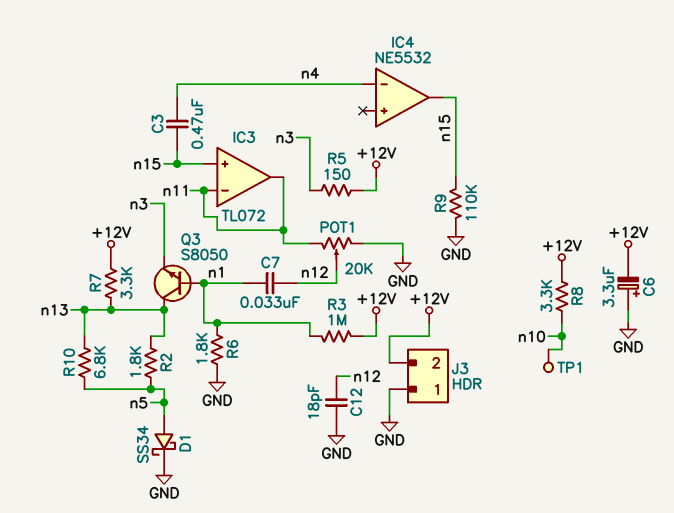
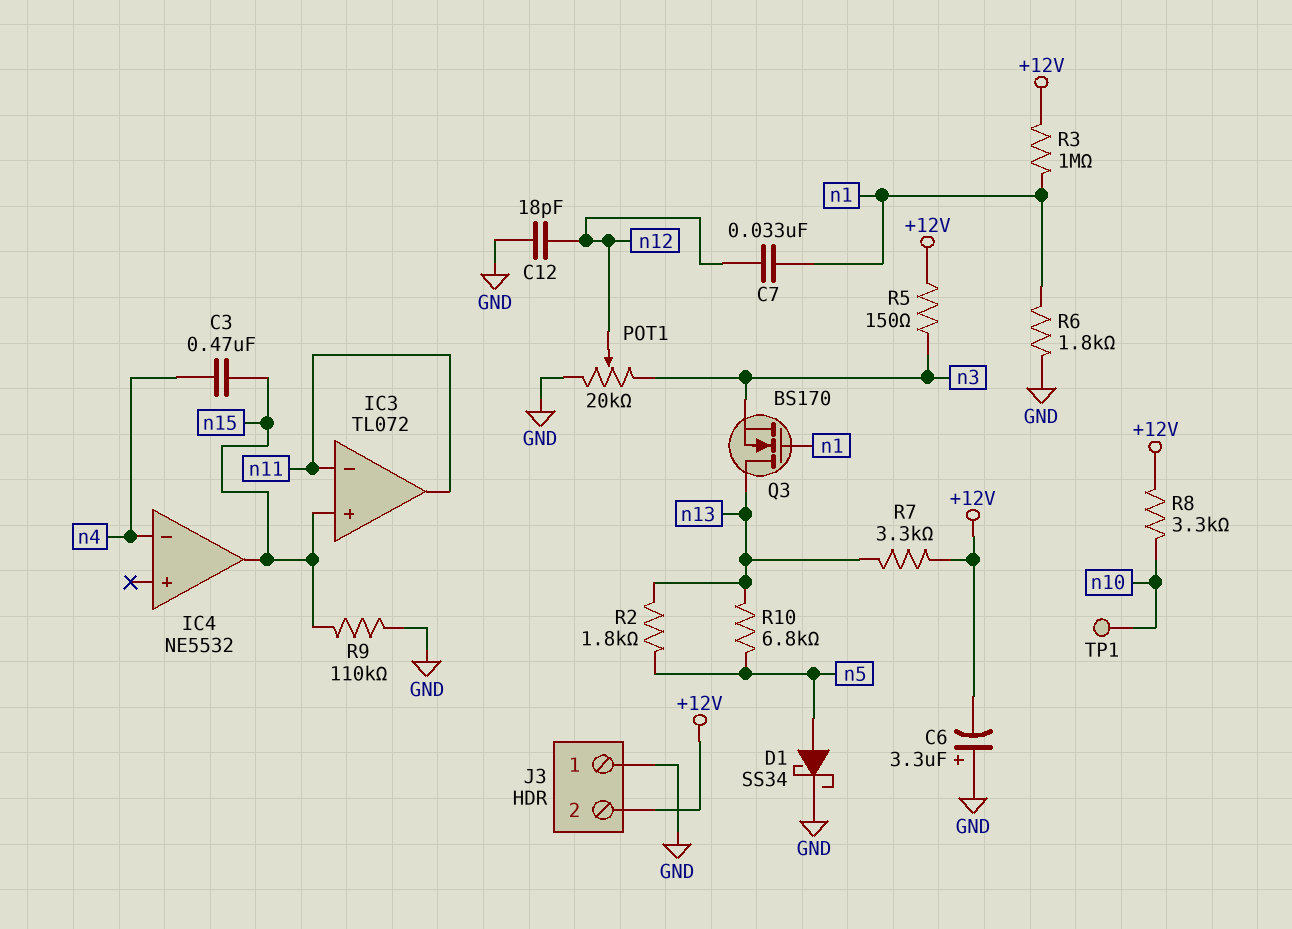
POT1: 20k (GND, n11, wiper n12) -> 20k (GND, n3, wiper n12)
Q3: NPN S8050 (B n1, C n13, E n3) -> NMOS BS170 (G n1, D n13, S n3)

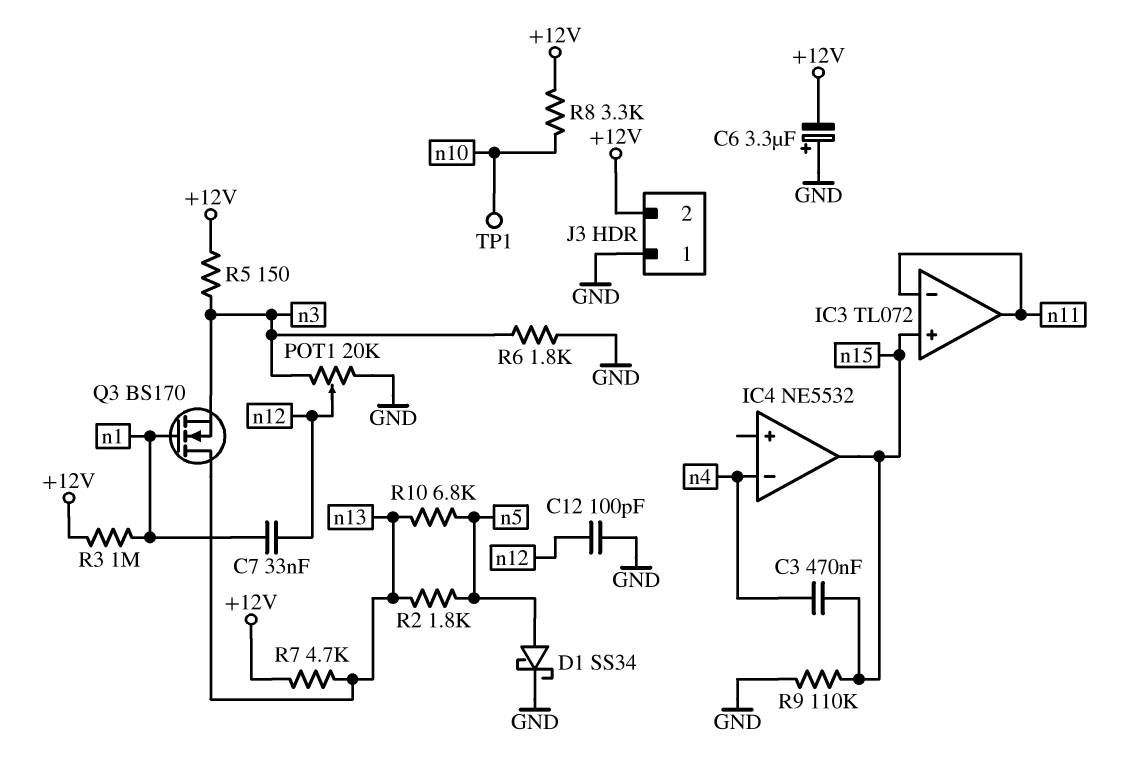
C12: 18pF (GND, n12) -> 100pF (GND, n12)
R6: 1.8k (GND, n1) -> 1.8k (GND, n3)
R7: 3.3k (+12V, n13) -> 4.7k (+12V, n13)

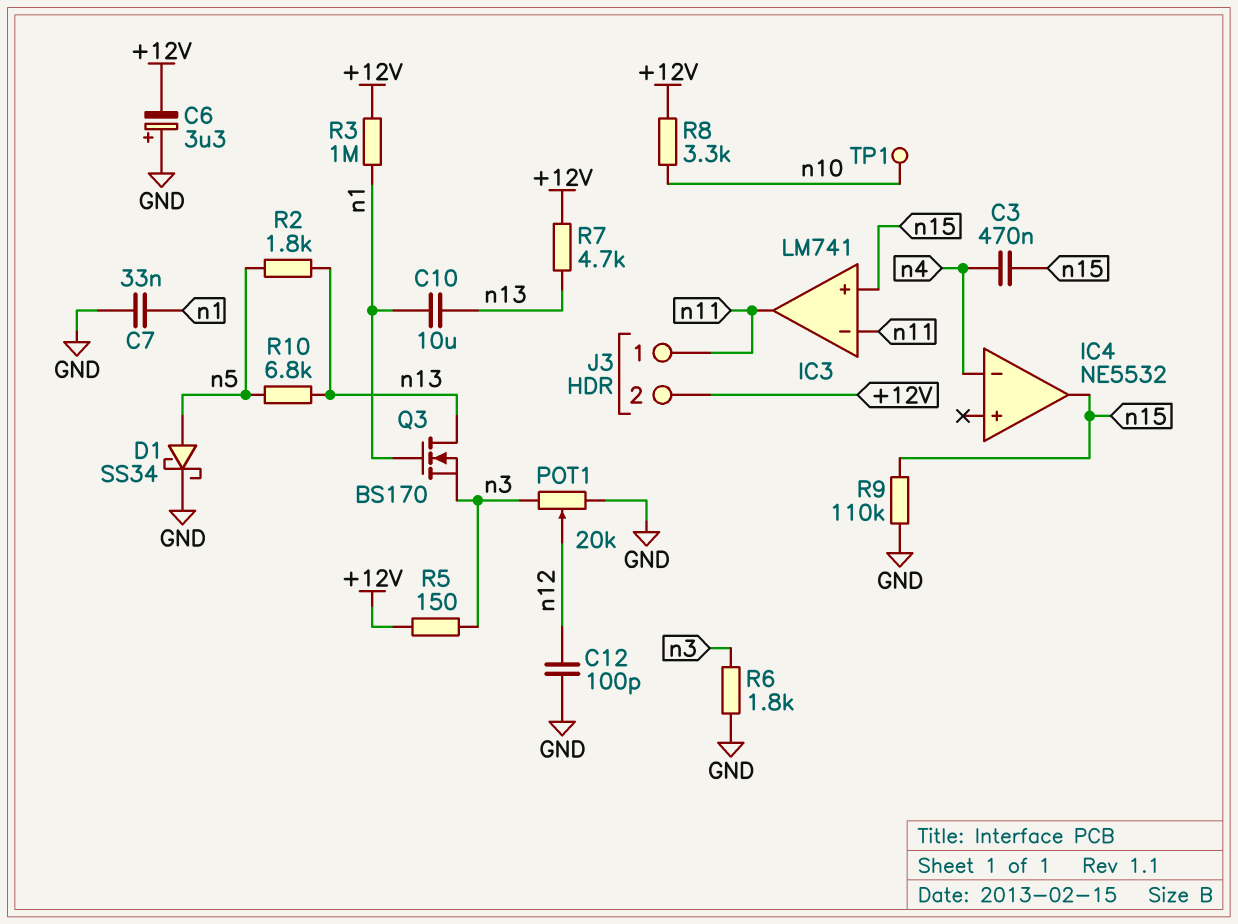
C7: 33nF (n1, n12) -> 33nF (GND, n1)
C10: none -> 10uF (n1, n13)
IC3: TL072 -> LM741
J3 pin 1: GND -> n11

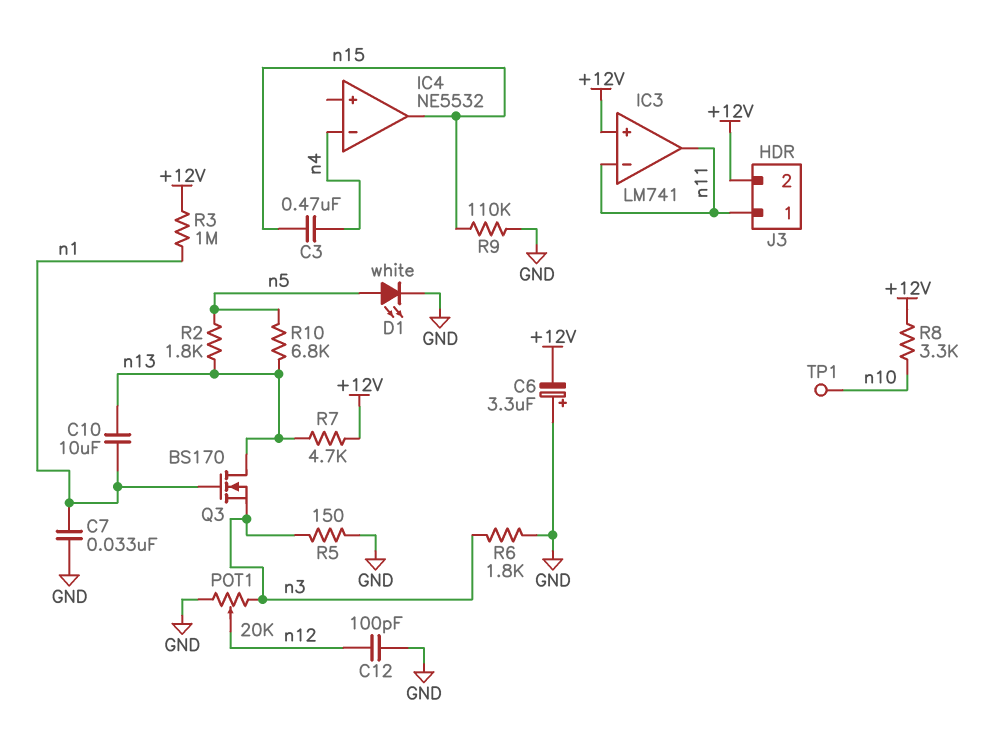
D1: schottky SS34 (A n5, K GND) -> LED white (A n5, K GND)
IC3 pin in+: n15 -> +12V
R5: 150 (+12V, n3) -> 150 (GND, n3)

